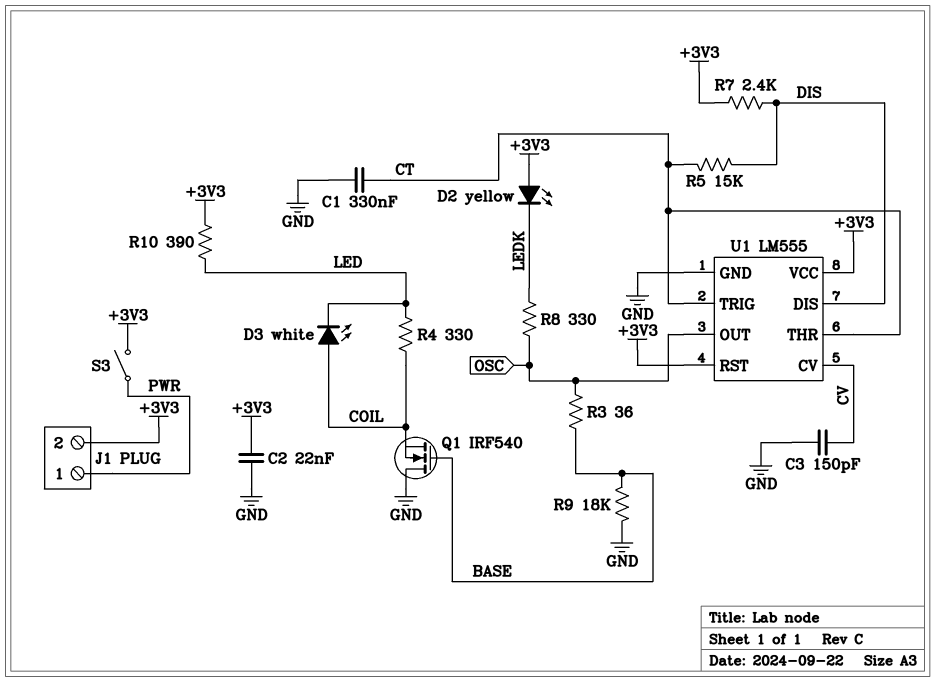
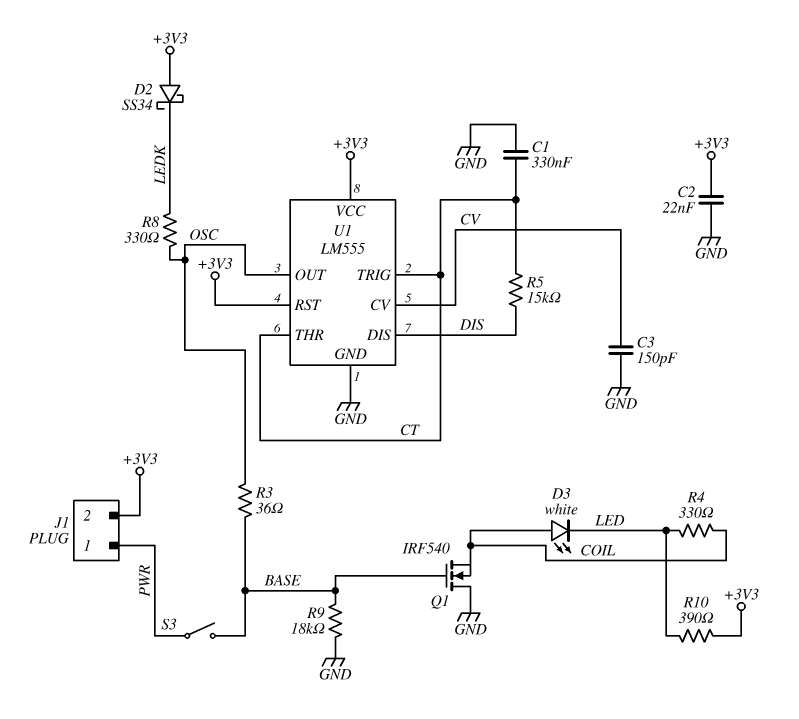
D2: LED yellow (A +3V3, K LEDK) -> schottky SS34 (A +3V3, K LEDK)
R7: 2.4k (+3V3, DIS) -> none
S3: switch (+3V3, PWR) -> switch (BASE, PWR)

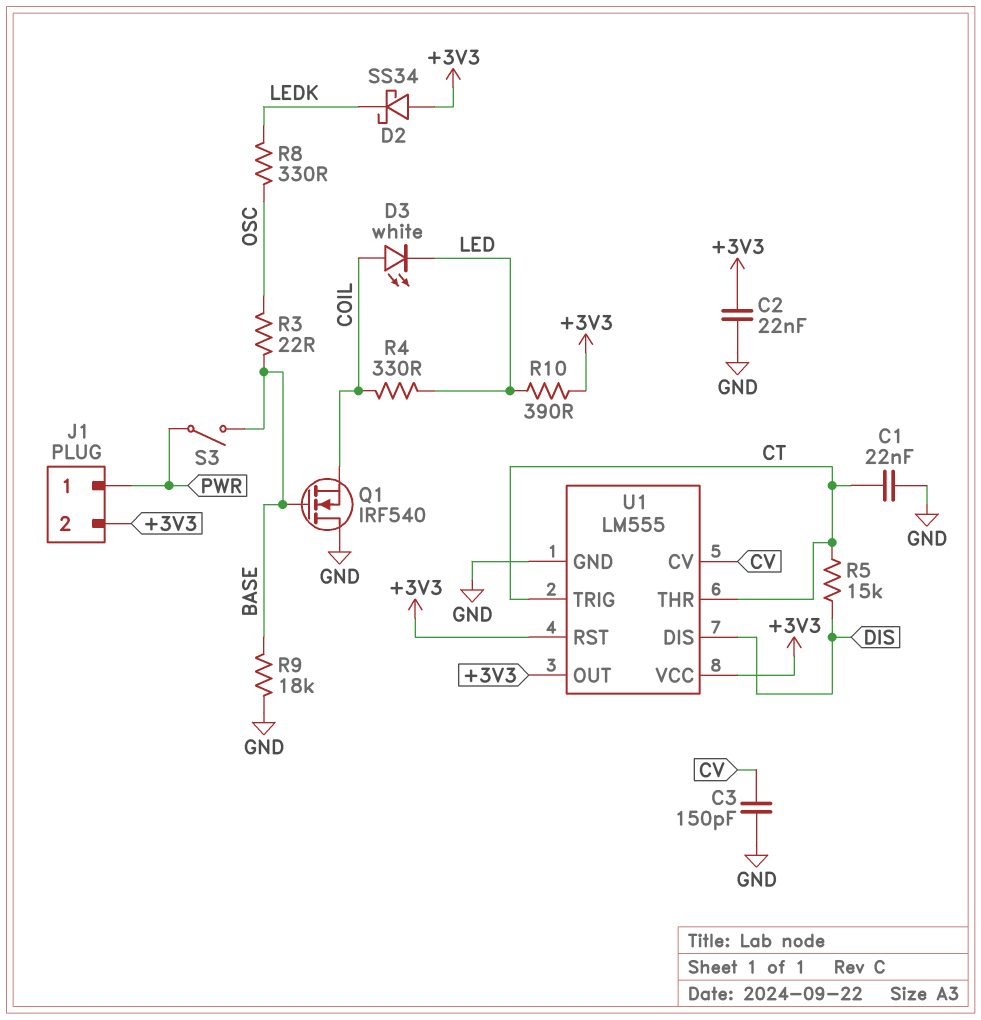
C1: 330nF (CT, GND) -> 22nF (CT, GND)
R3: 36 (BASE, OSC) -> 22 (BASE, OSC)
U1 pin OUT: OSC -> +3V3

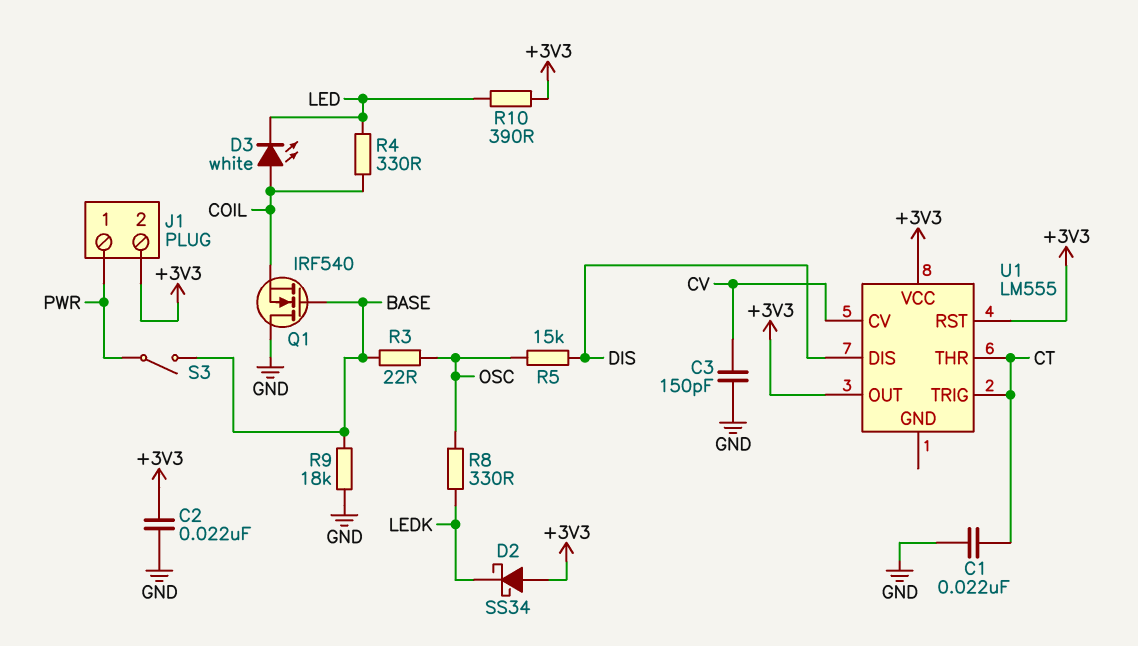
R5: 15k (CT, DIS) -> 15k (DIS, OSC)
U1 pin GND: GND -> none

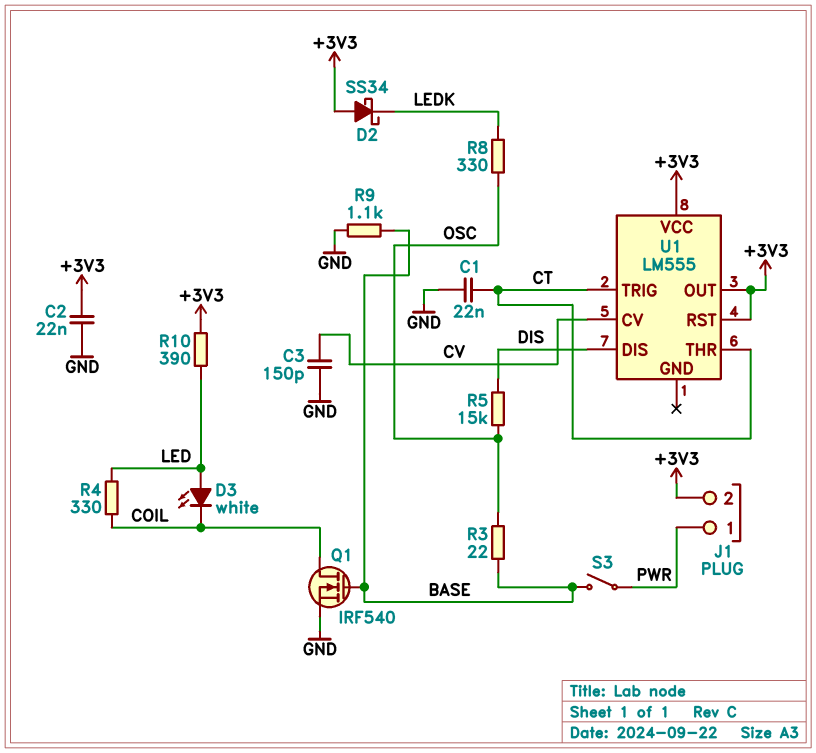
D3: LED white (A COIL, K LED) -> LED white (A LED, K COIL)
Q1: NMOS IRF540 (G BASE, D GND, S COIL) -> NMOS IRF540 (G BASE, D COIL, S GND)
R9: 18k (BASE, GND) -> 1.1k (BASE, GND)

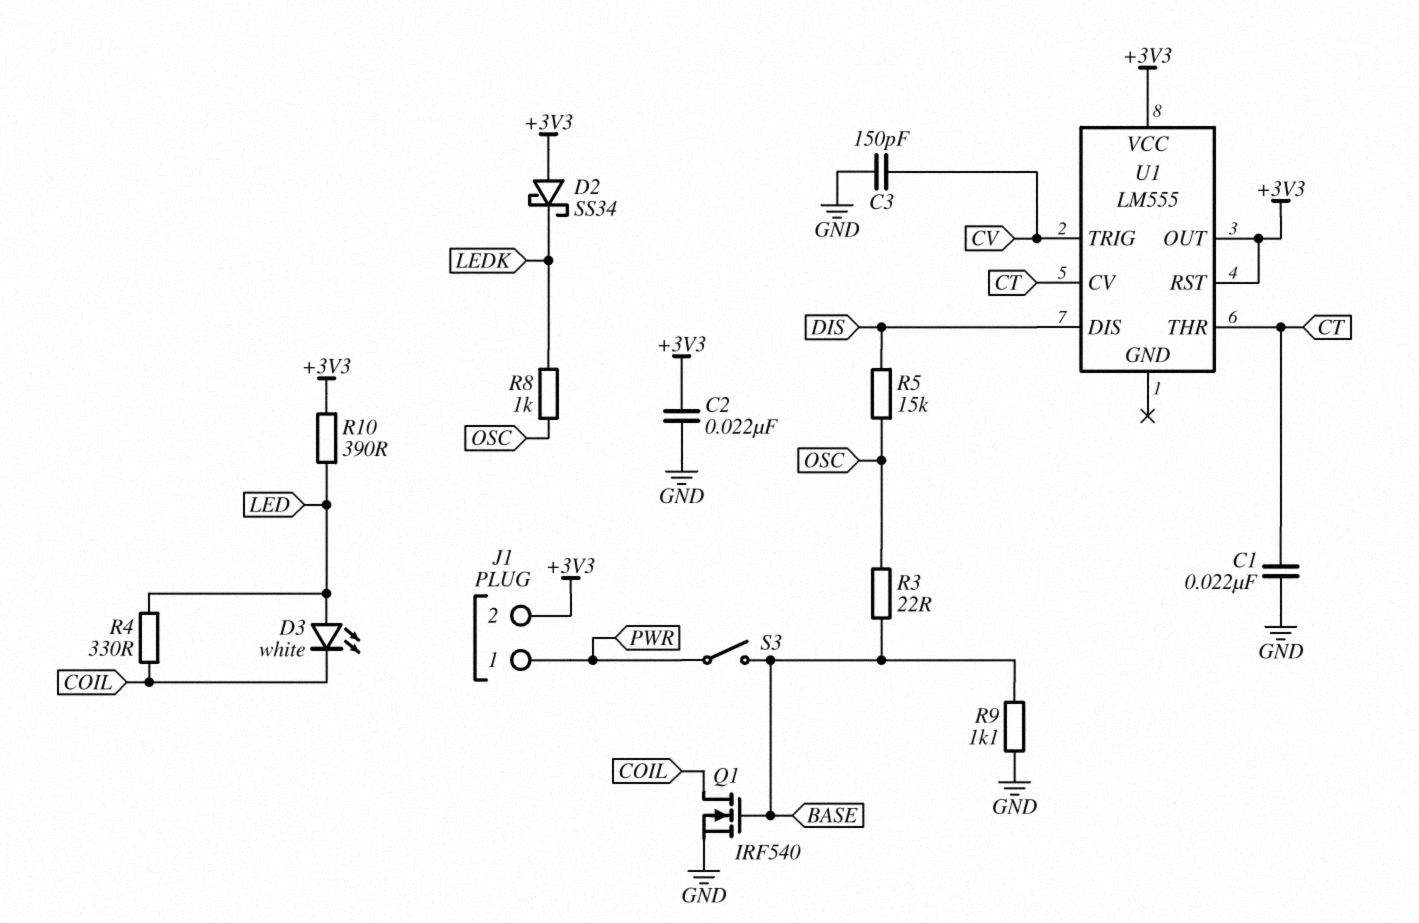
R8: 330 (LEDK, OSC) -> 1k (LEDK, OSC)
U1 pin CV: CV -> CT
U1 pin TRIG: CT -> CV

